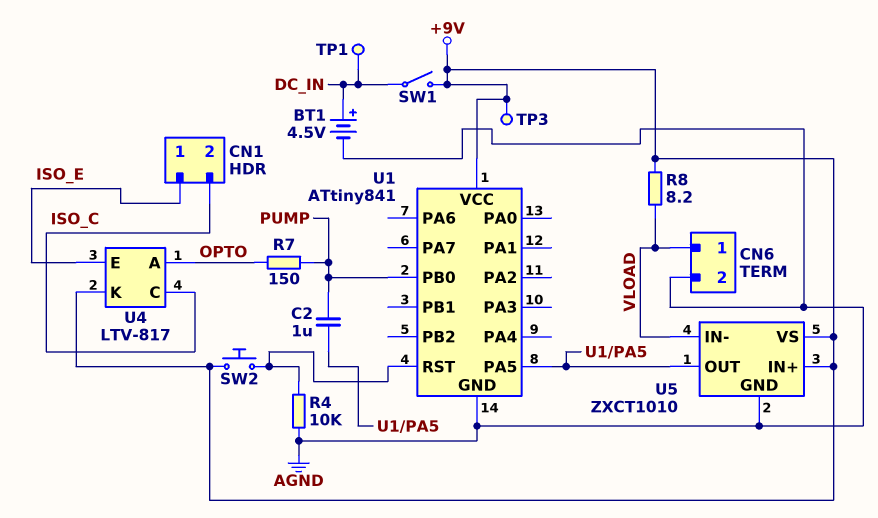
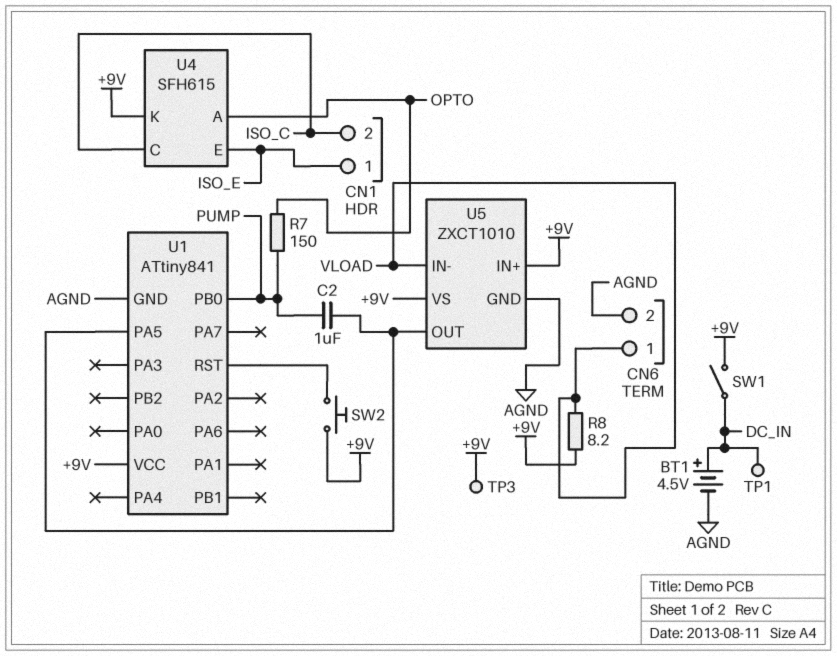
R4: 10k (AGND, U1/RST) -> none
U4: LTV-817 -> SFH615

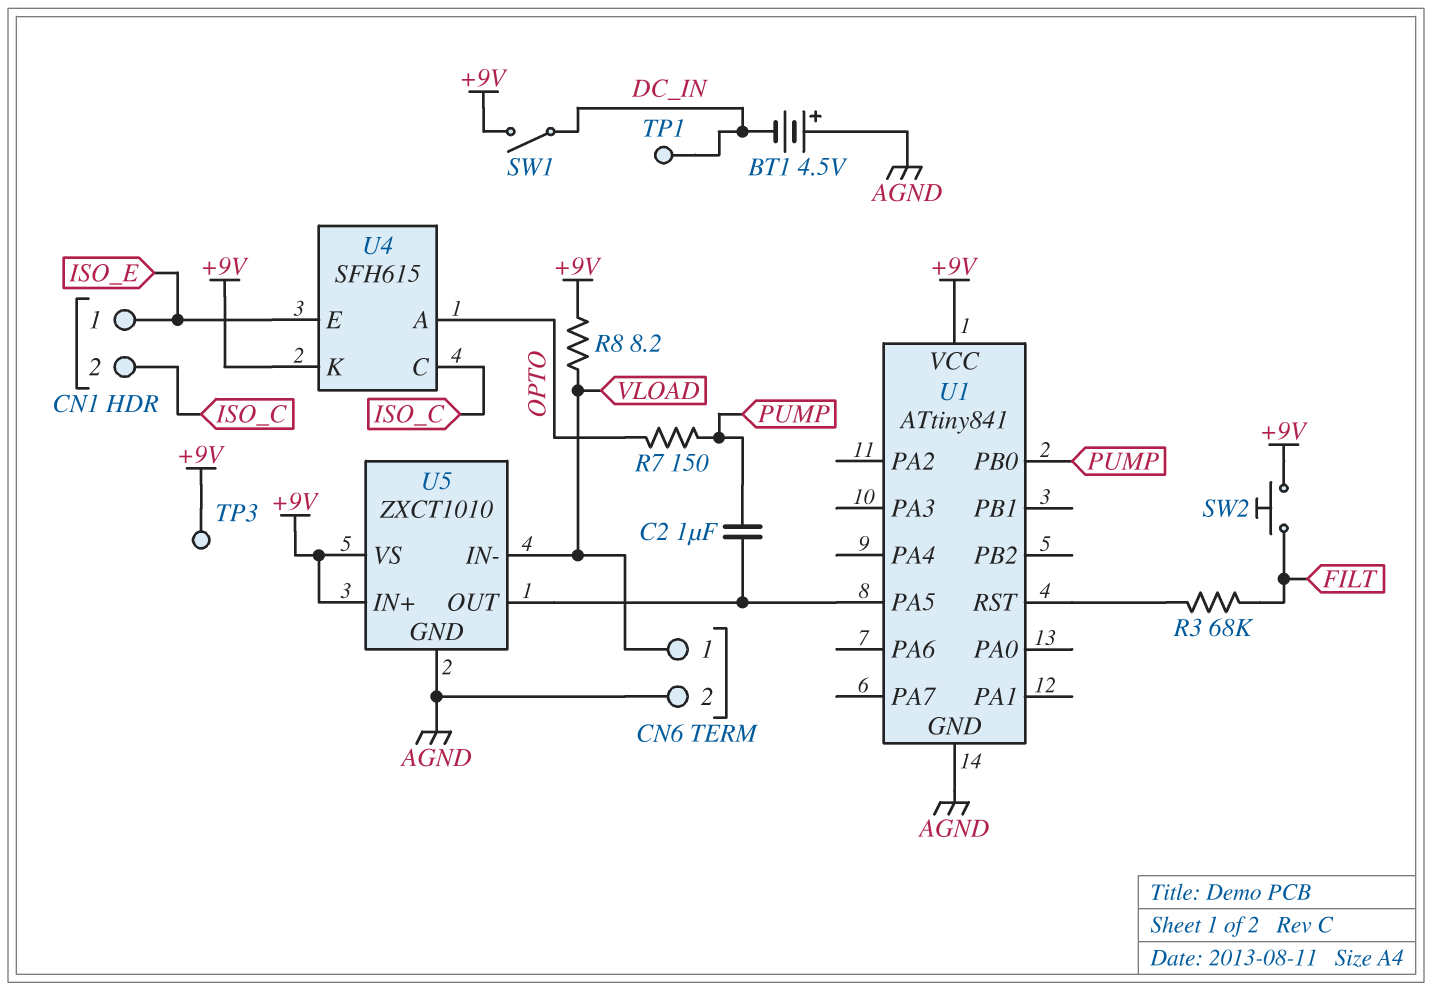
BT1: 4.5V (plus DC_IN, minus AGND) -> 4.5V (plus AGND, minus DC_IN)
R3: none -> 68k (FILT, U1/RST)
SW2: button (+9V, U1/RST) -> button (+9V, FILT)

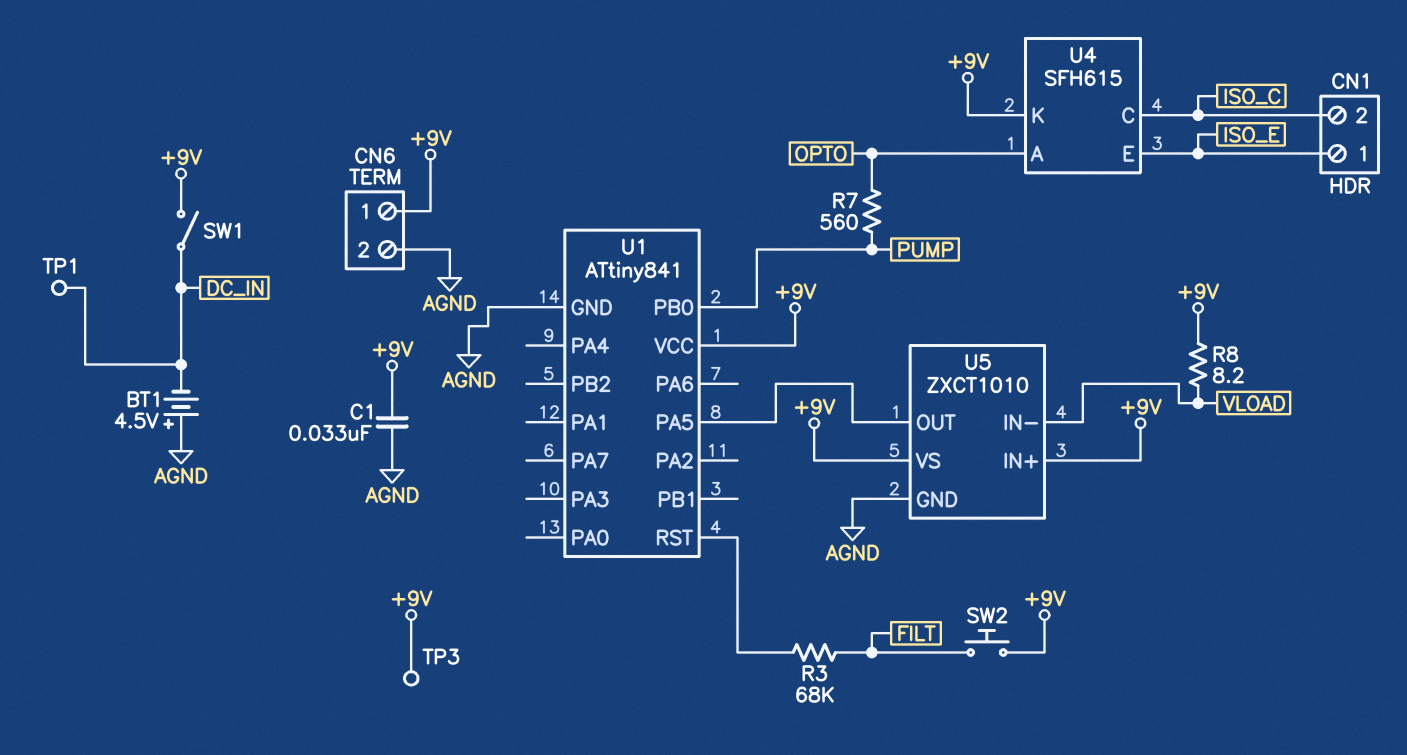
C1: none -> 33nF (+9V, AGND)
C2: 1uF (PUMP, U1/PA5) -> none
CN6 pin 1: VLOAD -> +9V
R7: 150 (OPTO, PUMP) -> 560 (OPTO, PUMP)

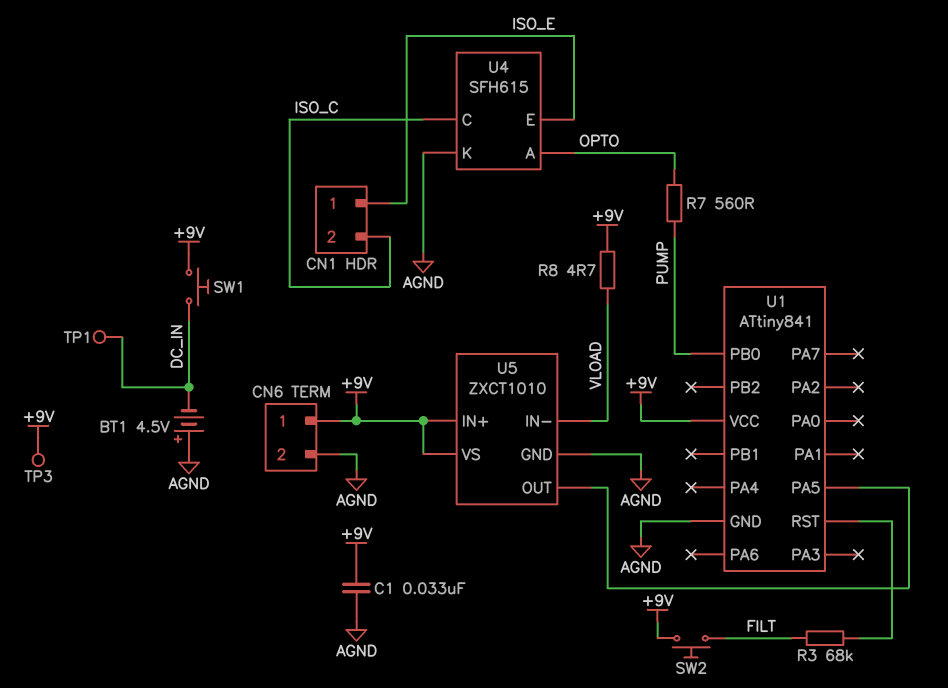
R8: 8.2 (+9V, VLOAD) -> 4.7 (+9V, VLOAD)
SW1: switch (+9V, DC_IN) -> button (+9V, DC_IN)
U4 pin K: +9V -> AGND

